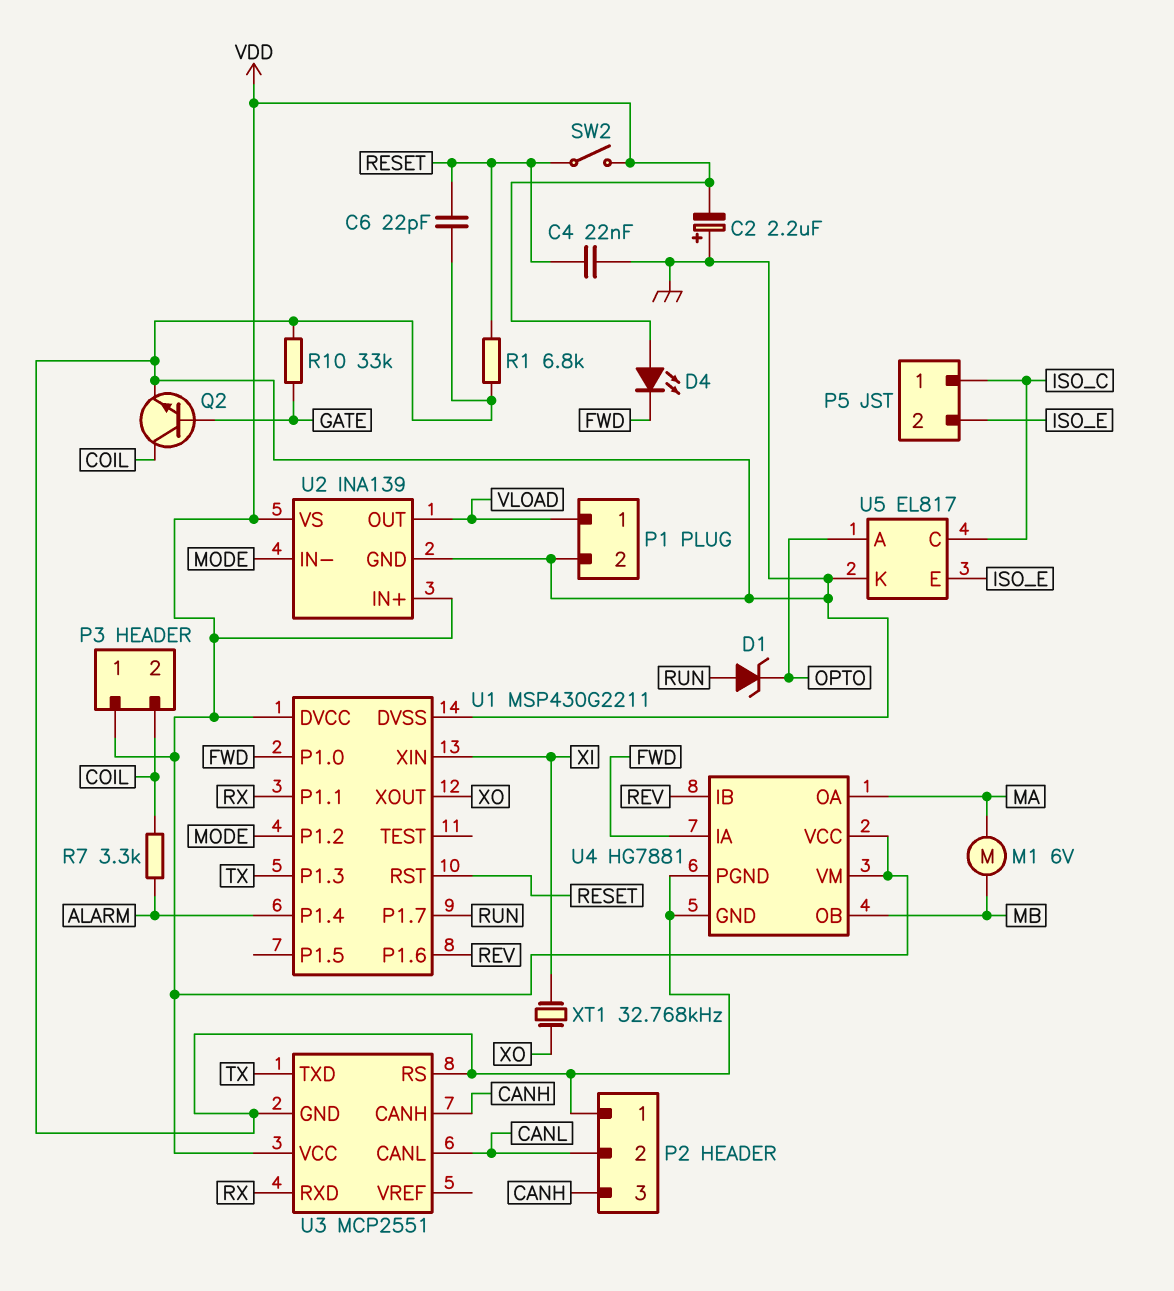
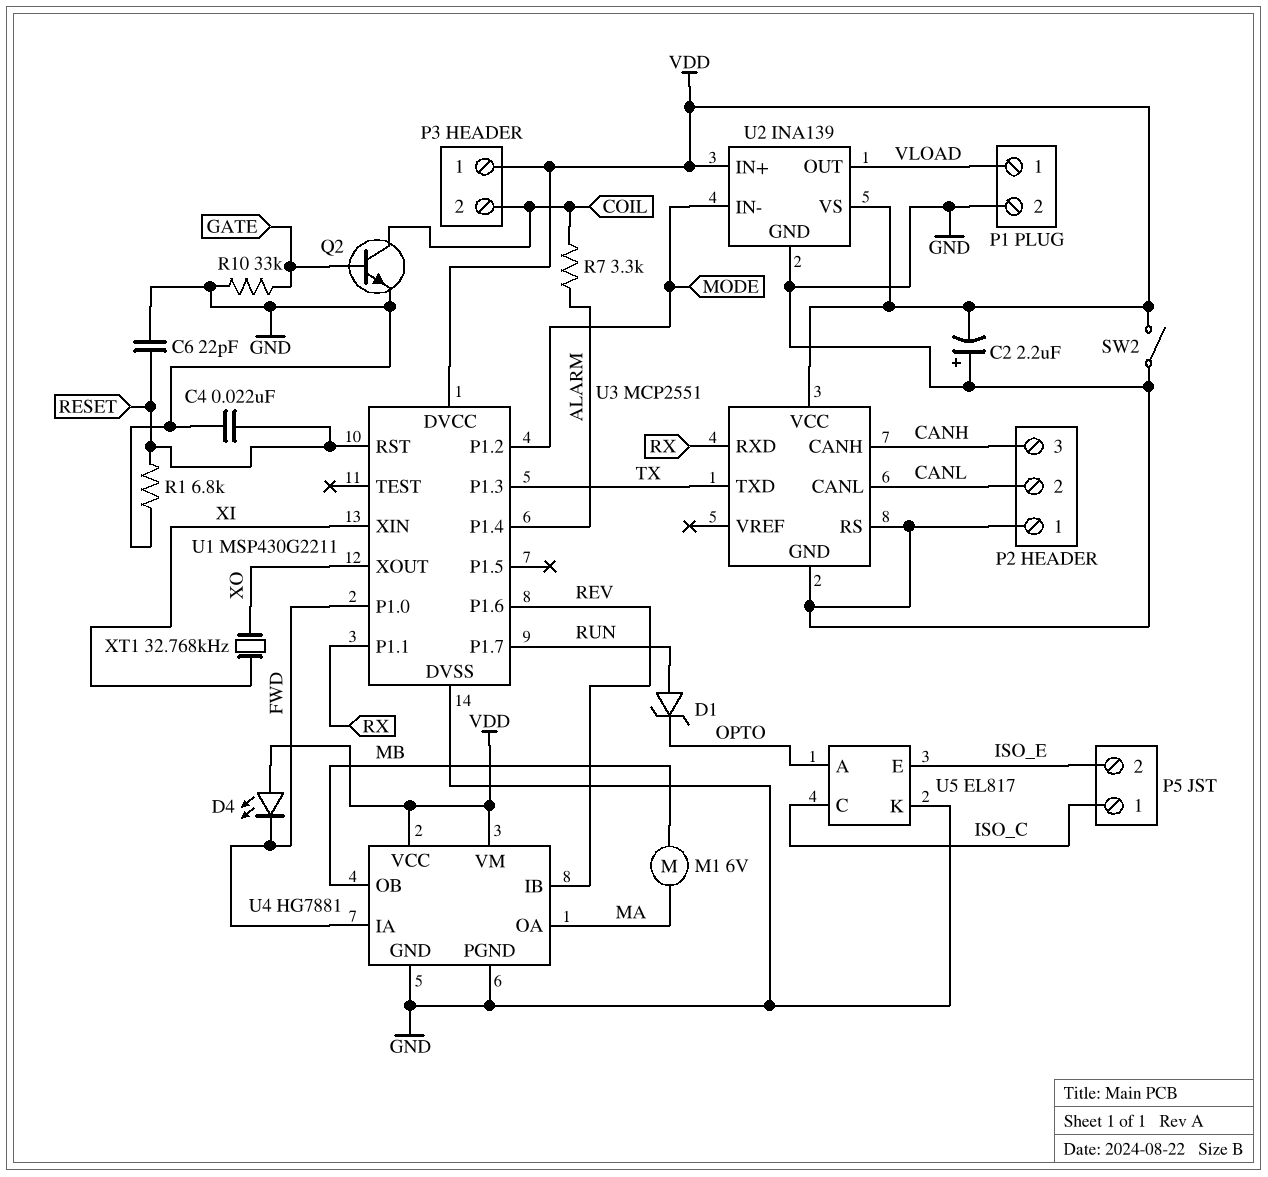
SW2: switch (RESET, VDD) -> switch (GND, VDD)

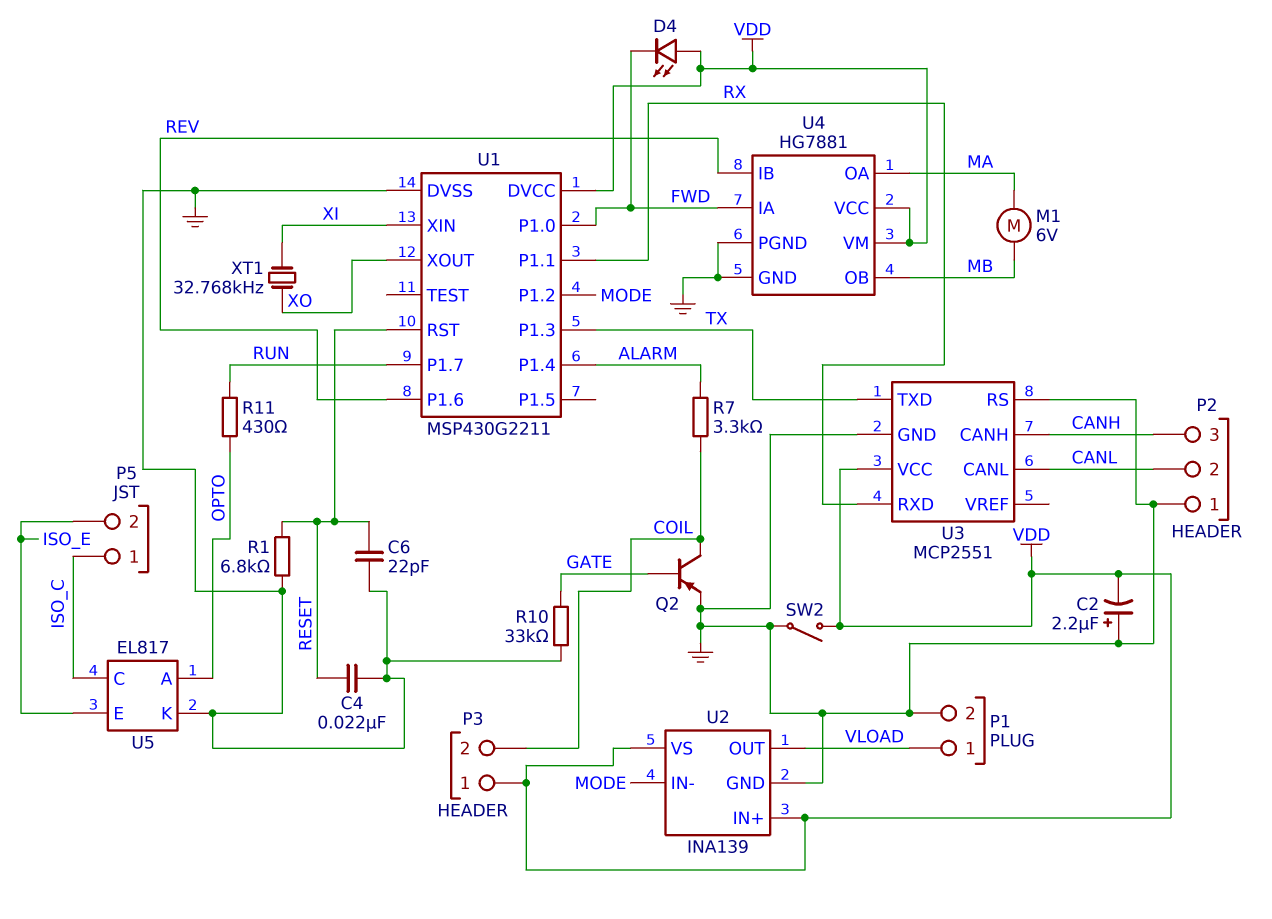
D1: zener (A RUN, K OPTO) -> none
Q2: NPN (B GATE, C COIL, E GND) -> PNP (B GATE, C COIL, E GND)
R11: none -> 430 (OPTO, RUN)

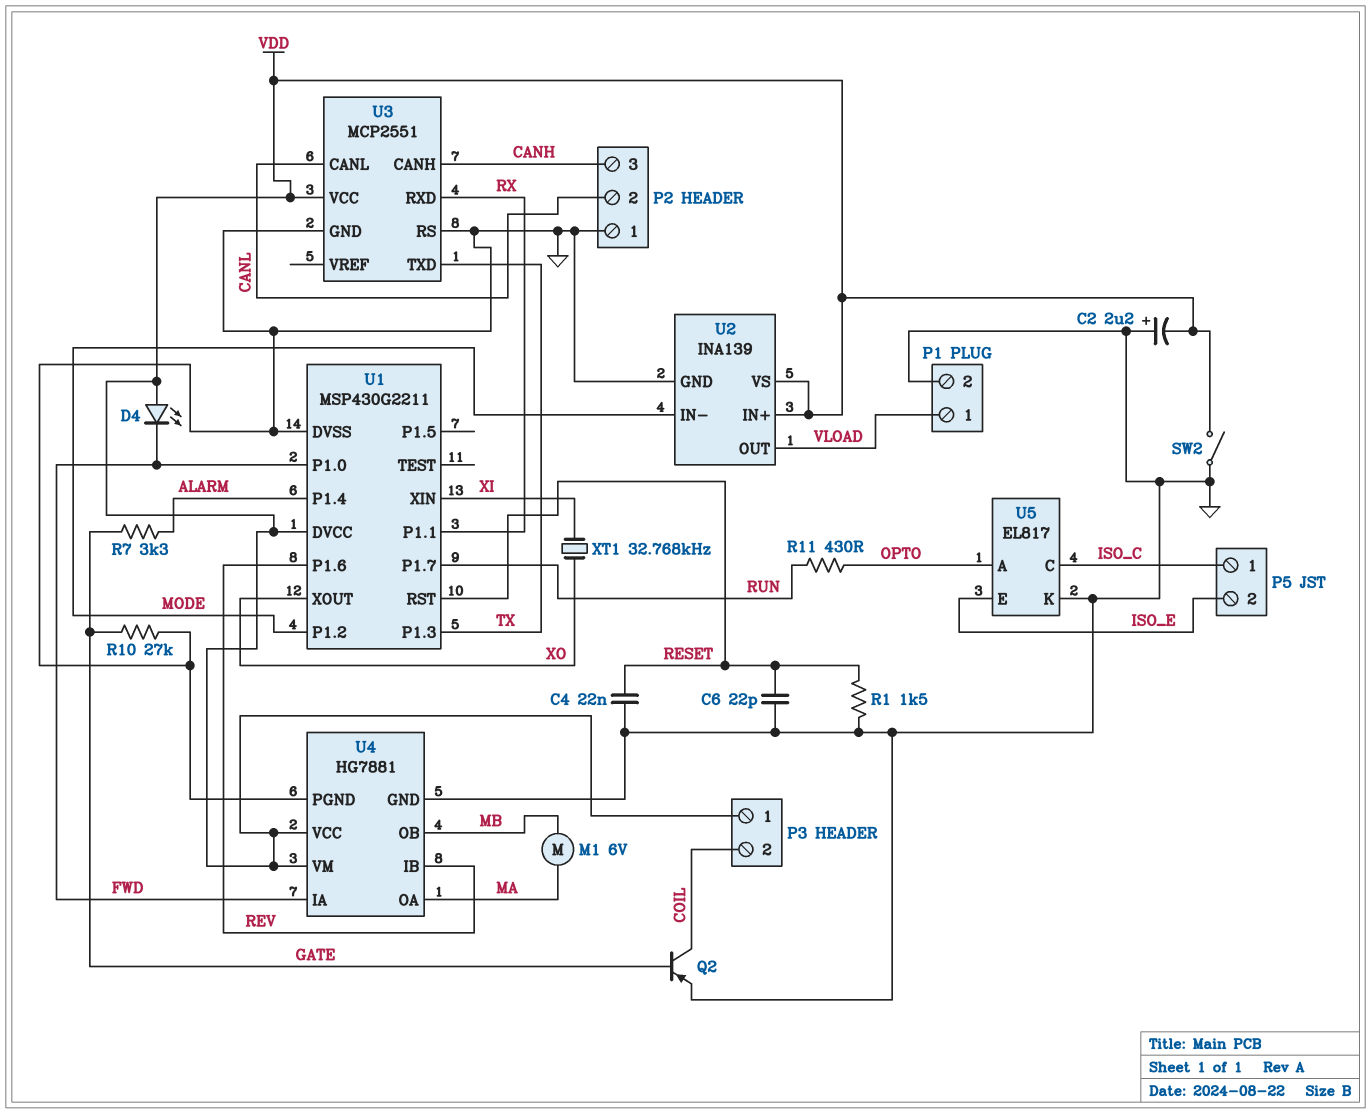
R1: 6.8k (GND, RESET) -> 1.5k (GND, RESET)
R7: 3.3k (ALARM, COIL) -> 3.3k (ALARM, GATE)
R10: 33k (GATE, GND) -> 27k (GATE, GND)

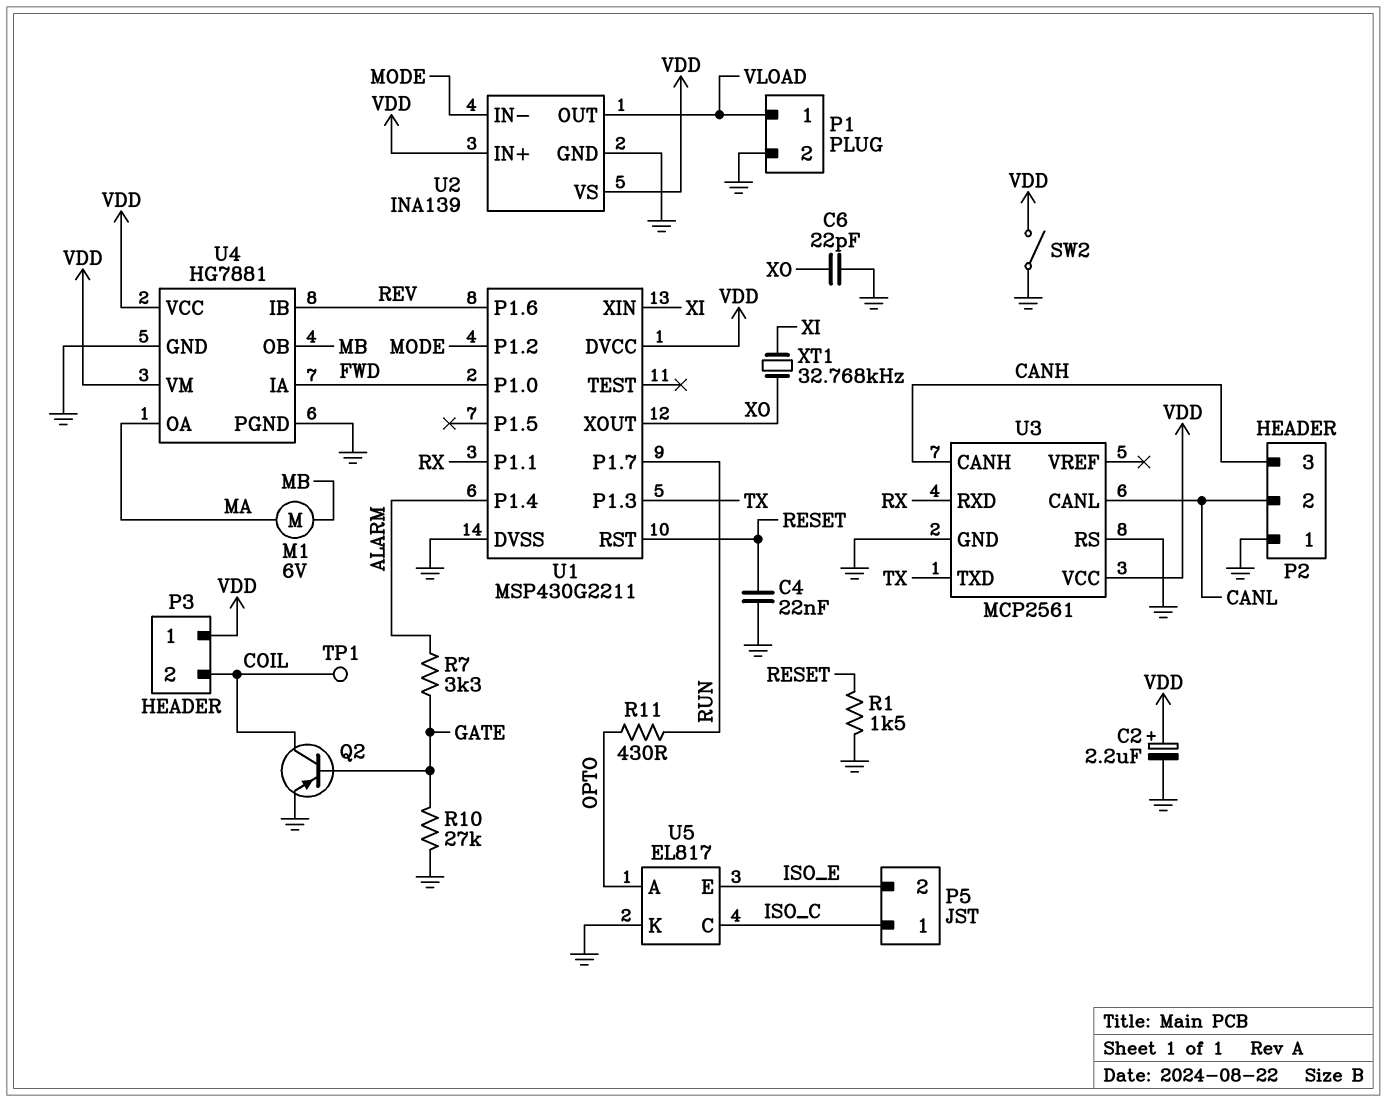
C2: 2.2uF (plus GND, minus VDD) -> 2.2uF (plus VDD, minus GND)
C6: 22pF (GND, RESET) -> 22pF (GND, XO)
D4: LED (A VDD, K FWD) -> none
TP1: none -> test point (COIL)
U3: MCP2551 -> MCP2561

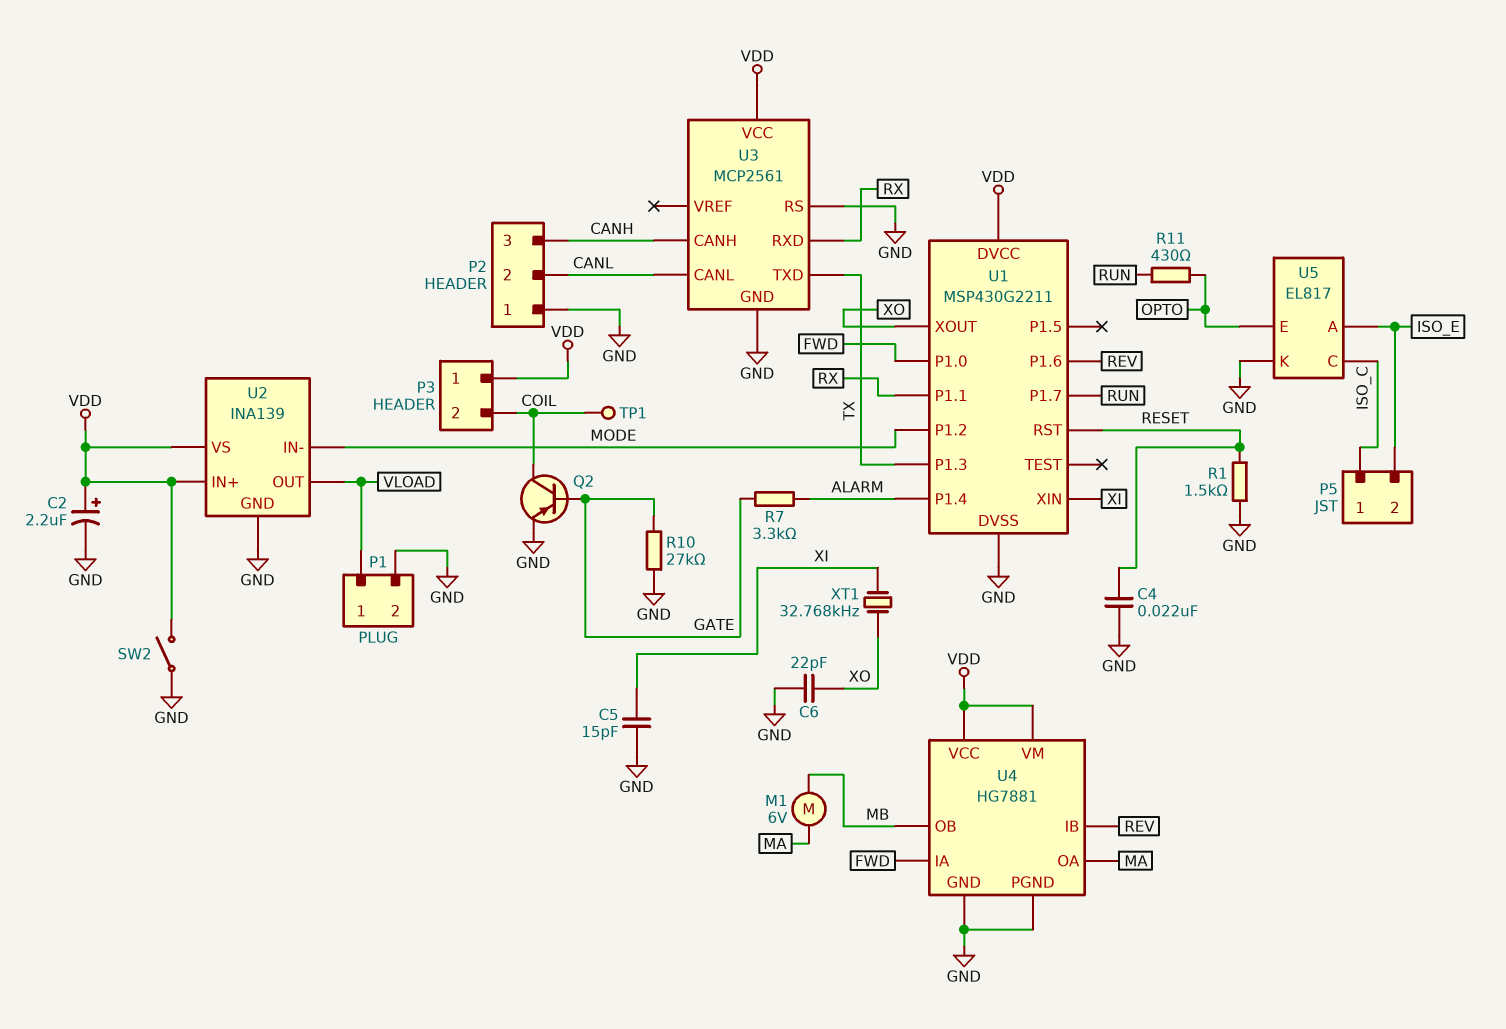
C5: none -> 15pF (GND, XI)
U5 pin A: OPTO -> ISO_E
U5 pin E: ISO_E -> OPTO

